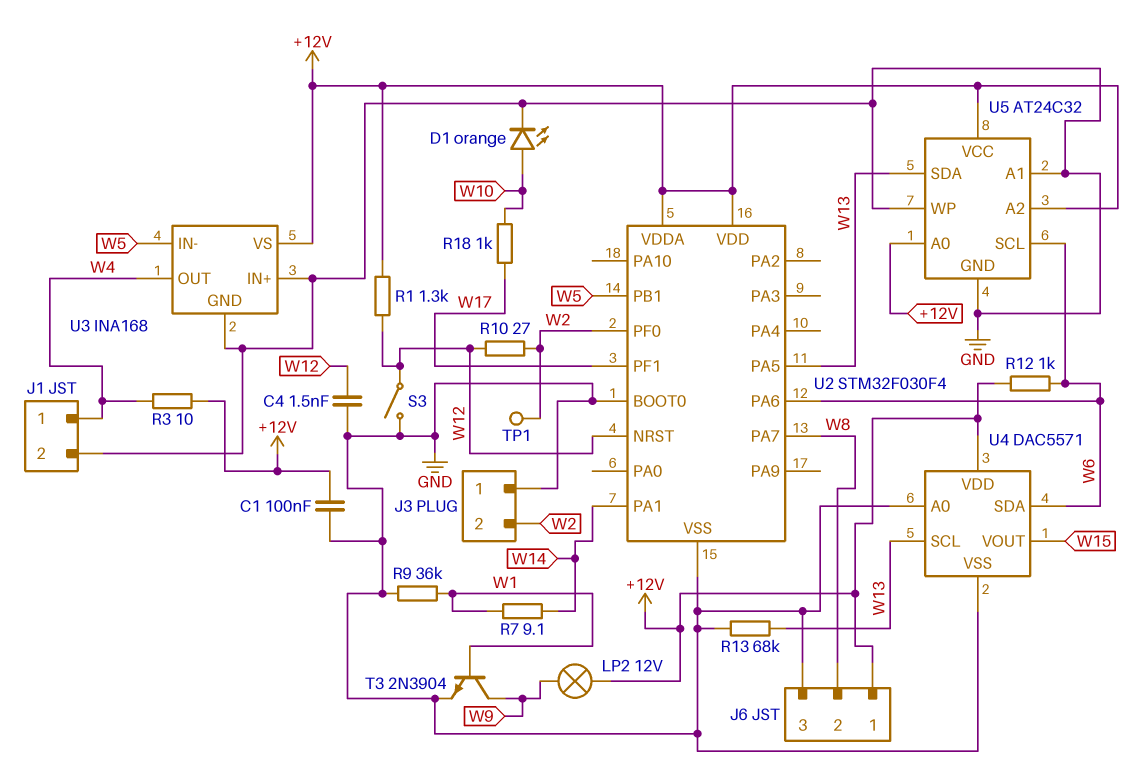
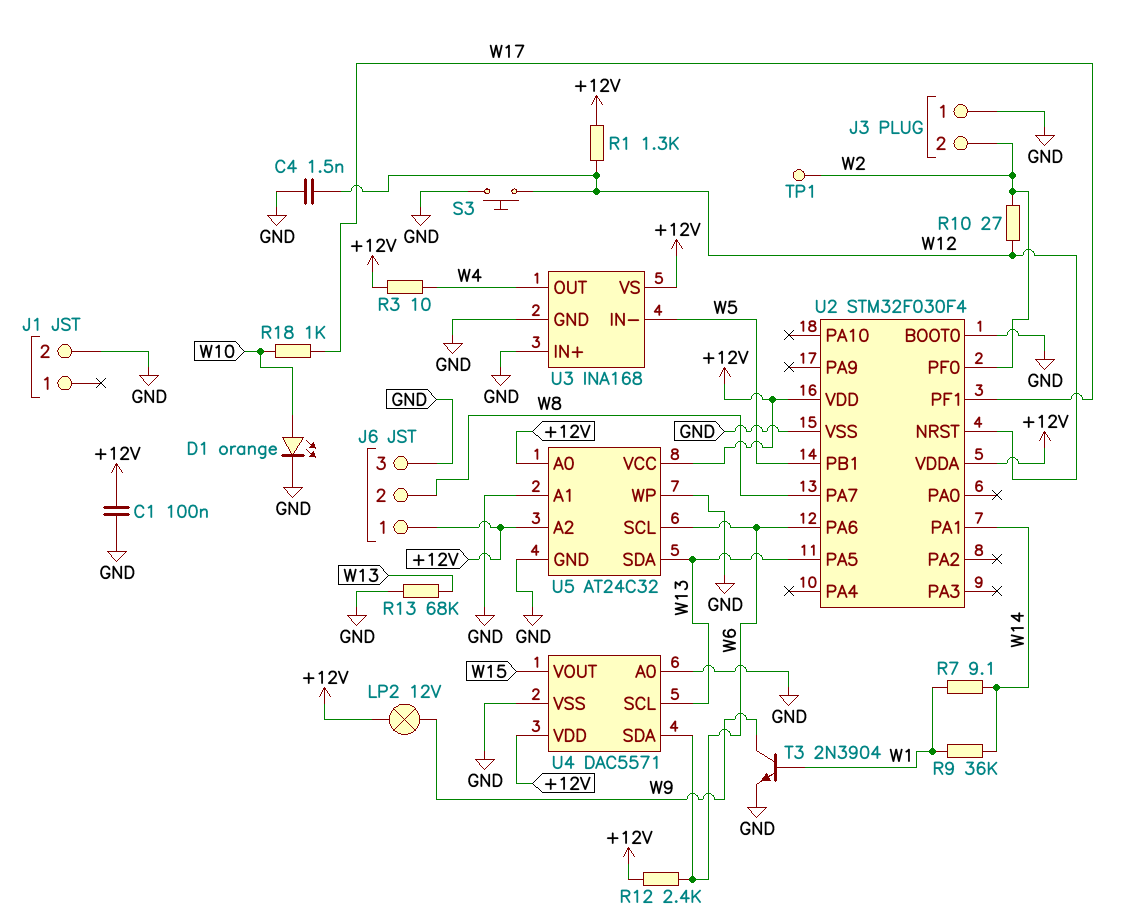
J1 pin 1: W4 -> none
R9: 36k (GND, W1) -> 36k (W1, W14)
R12: 1k (+12V, W6) -> 2.4k (+12V, W6)
S3: switch (GND, W12) -> button (GND, W12)

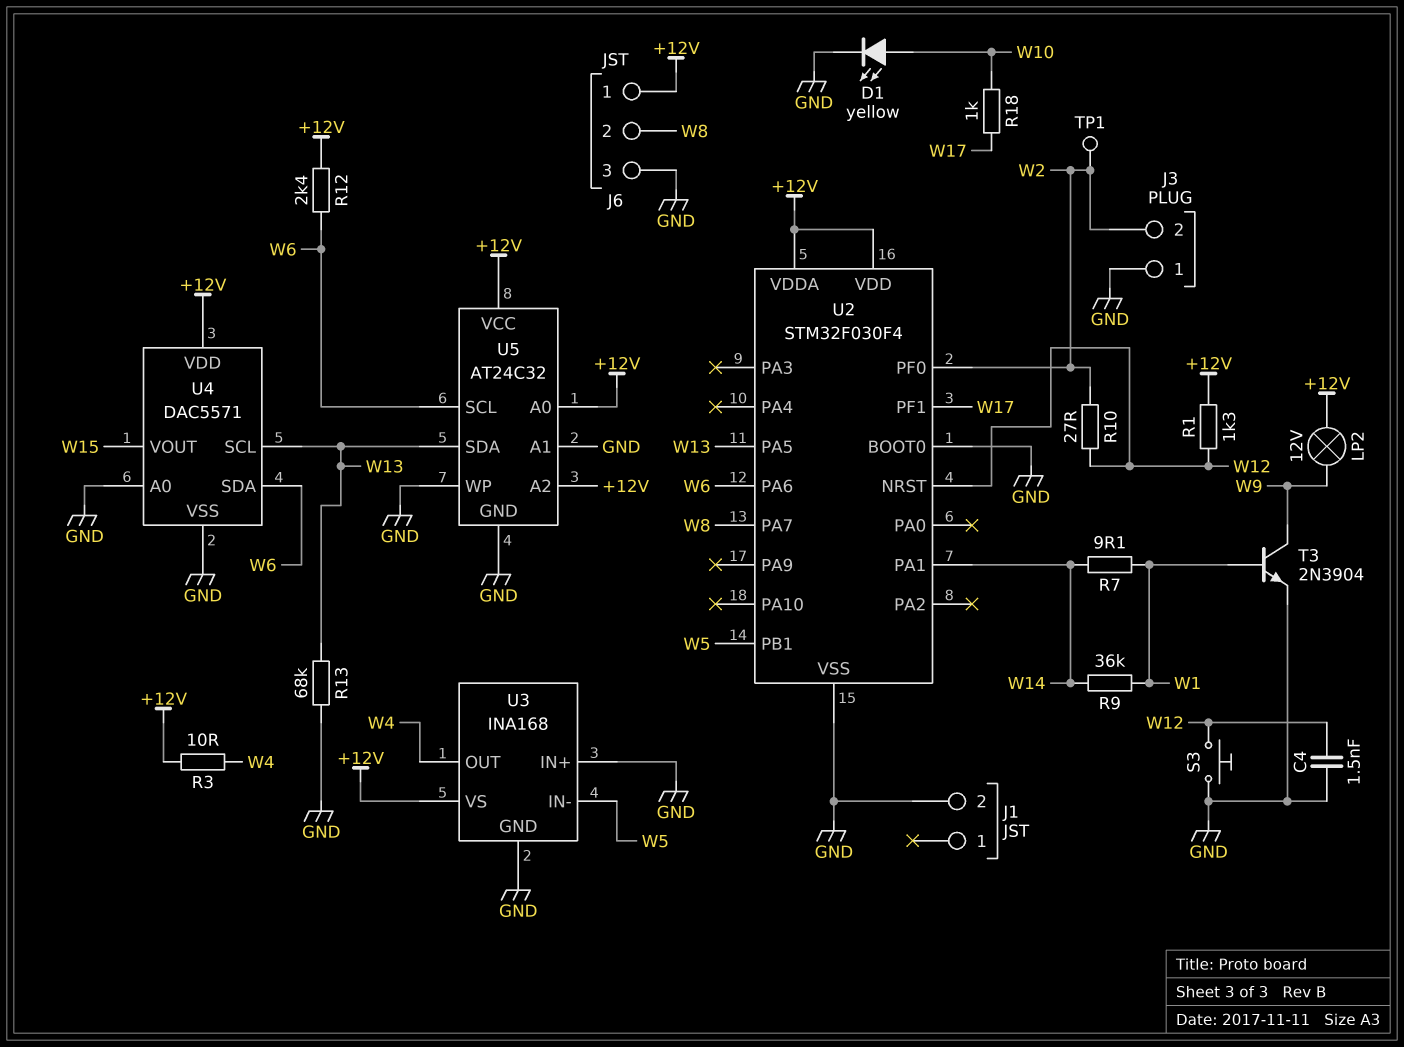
C1: 100nF (+12V, GND) -> none
D1: LED orange (A W10, K GND) -> LED yellow (A W10, K GND)

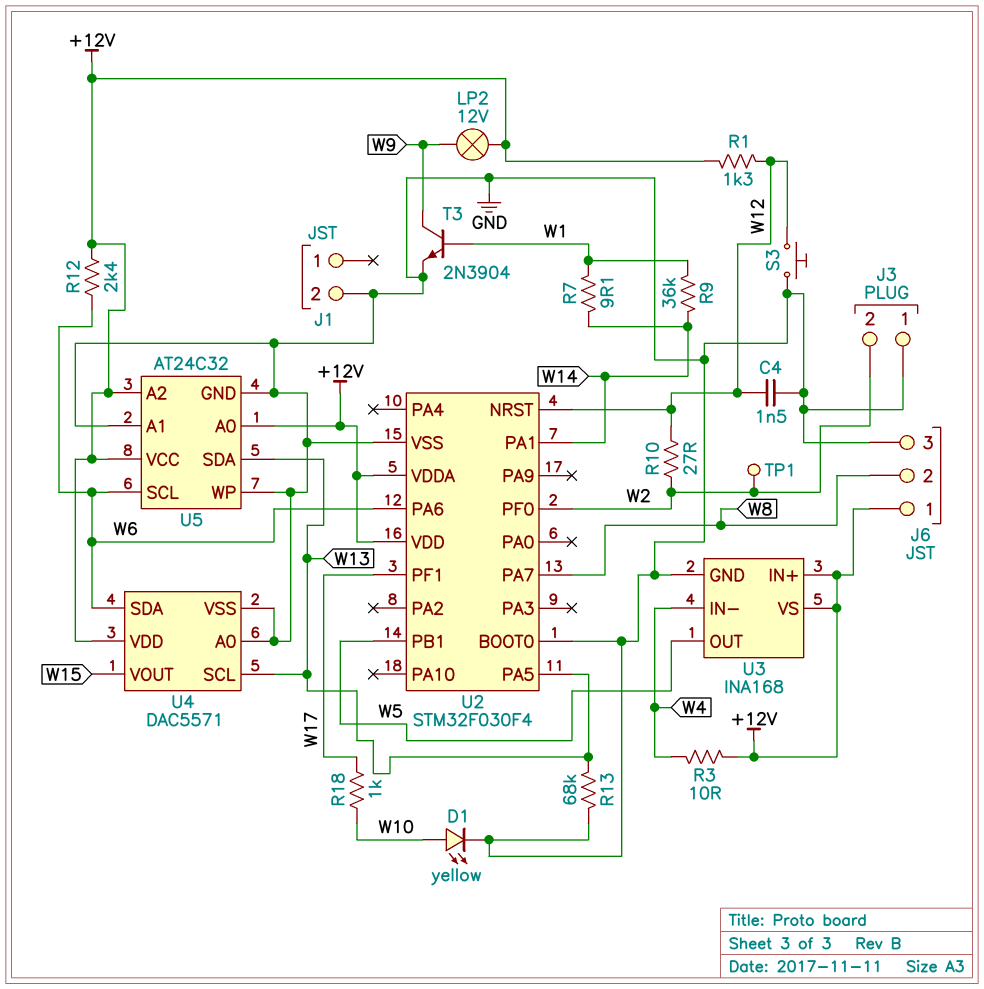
U3 pin IN+: GND -> +12V
U3 pin IN-: W5 -> W4
U3 pin OUT: W4 -> W5

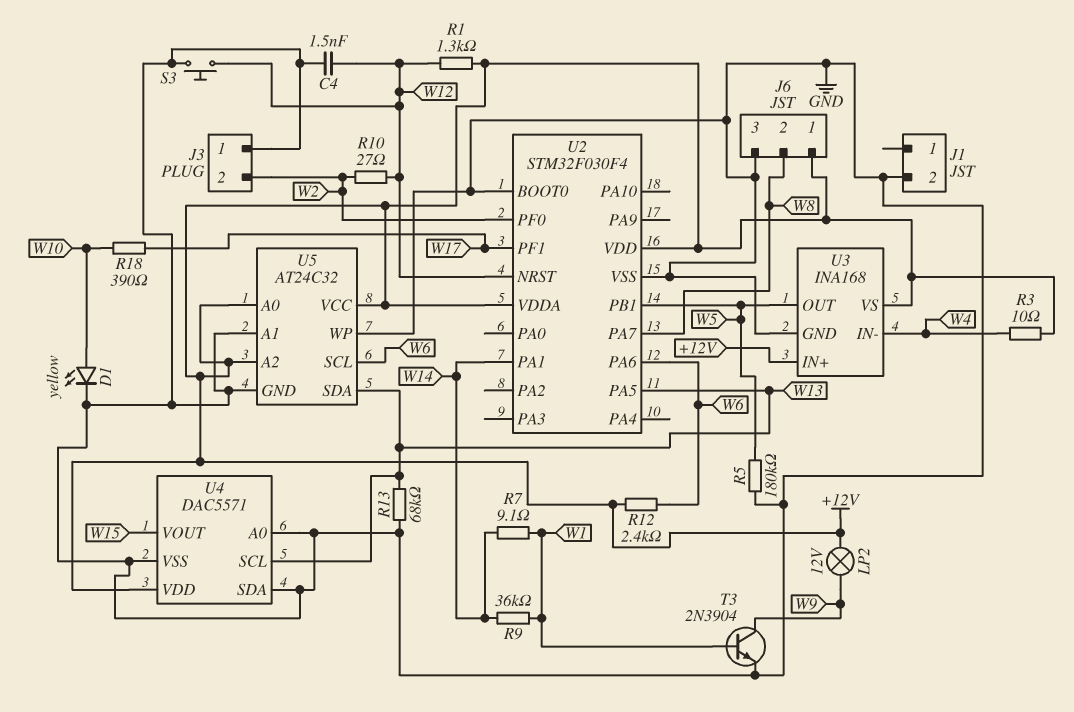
R5: none -> 180k (GND, W5)
R18: 1k (W10, W17) -> 390 (W10, W17)
TP1: test point (W2) -> none
U4 pin SDA: W6 -> GND

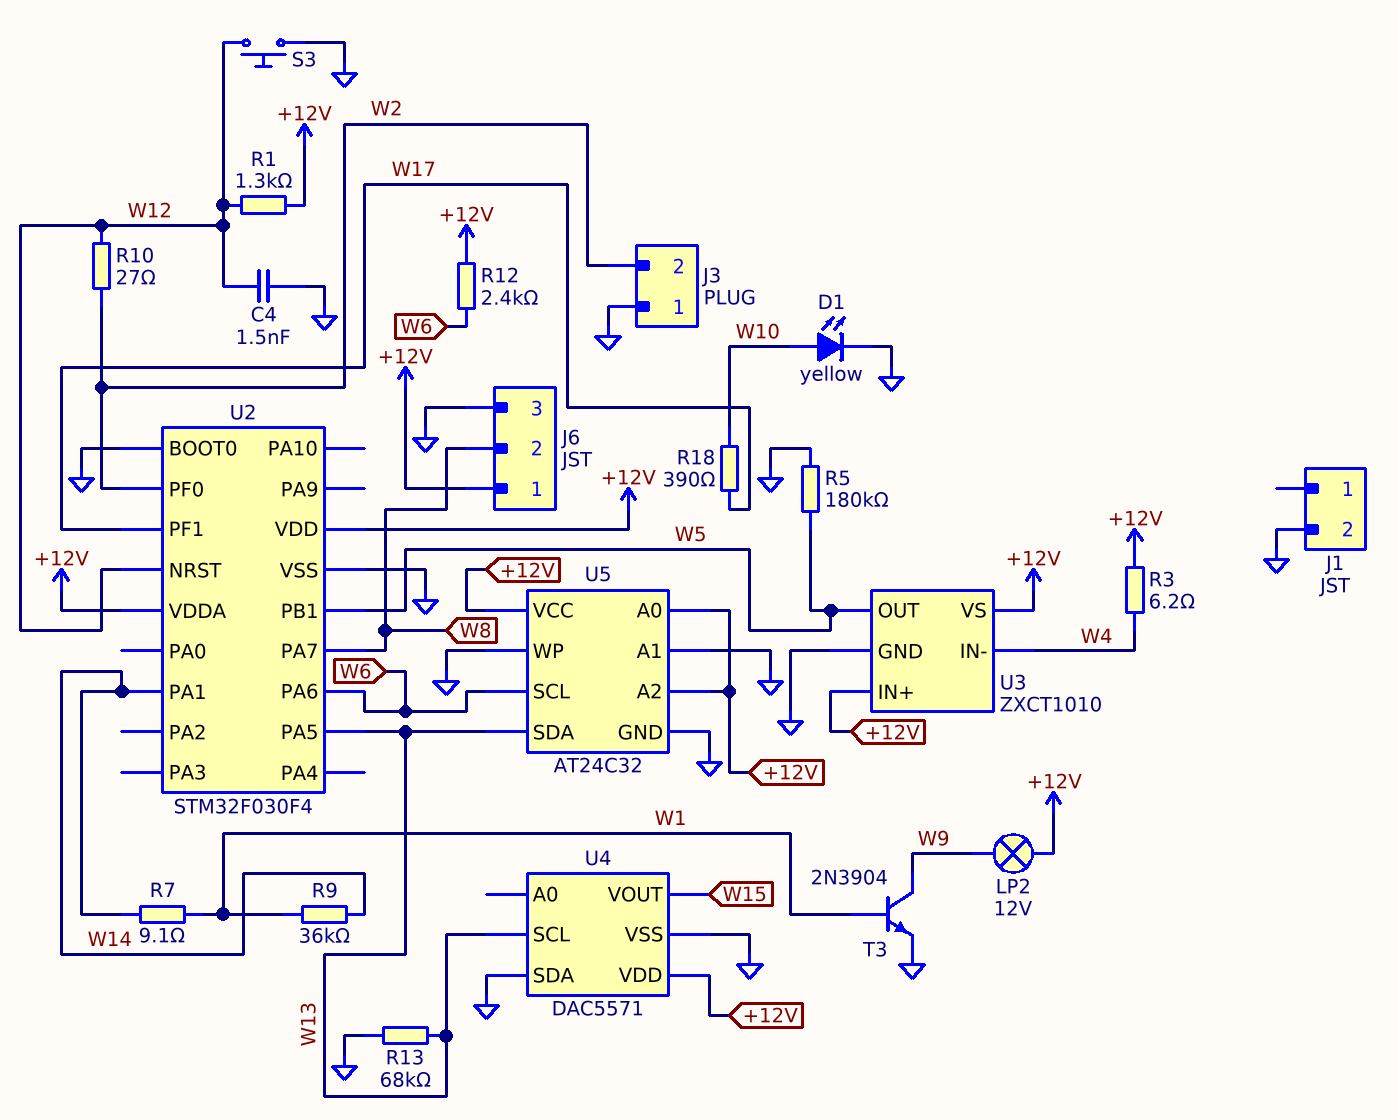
R3: 10 (+12V, W4) -> 6.2 (+12V, W4)
U3: INA168 -> ZXCT1010
U4 pin A0: GND -> none

